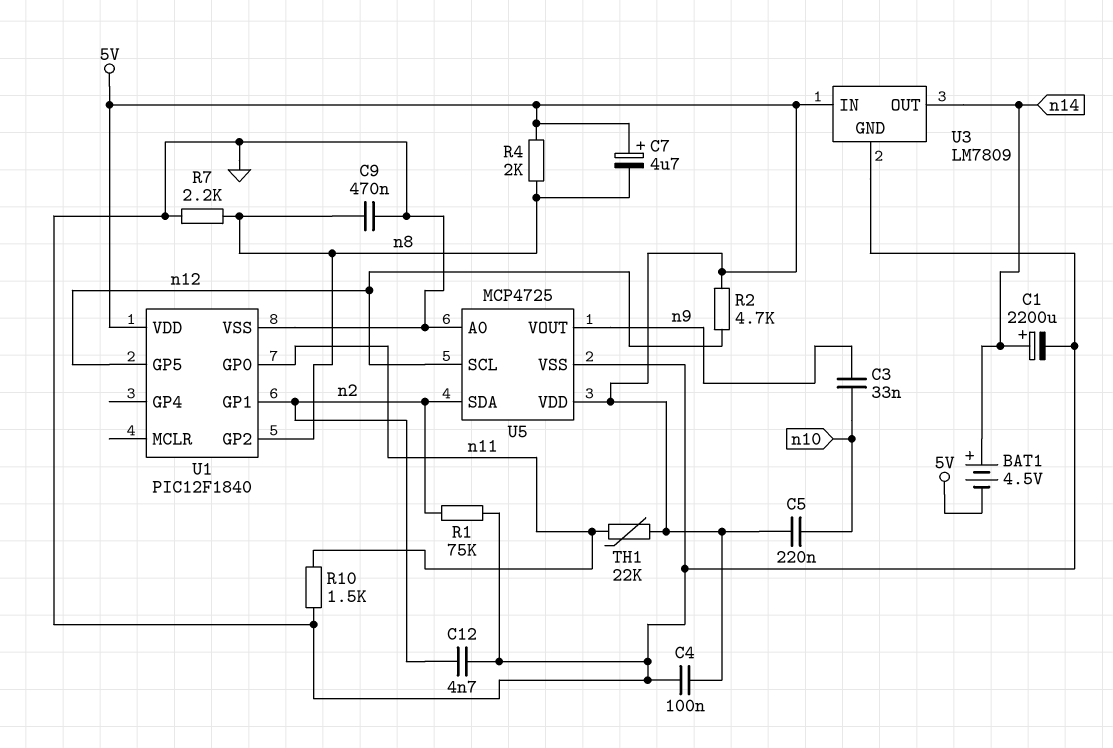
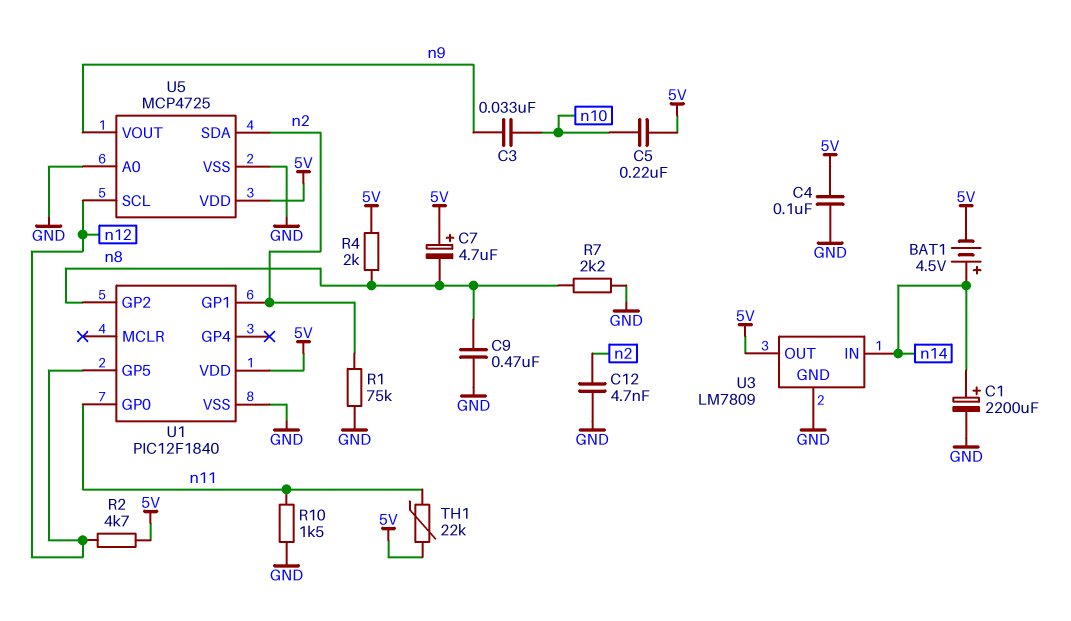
U3 pin IN: 5V -> n14
U3 pin OUT: n14 -> 5V

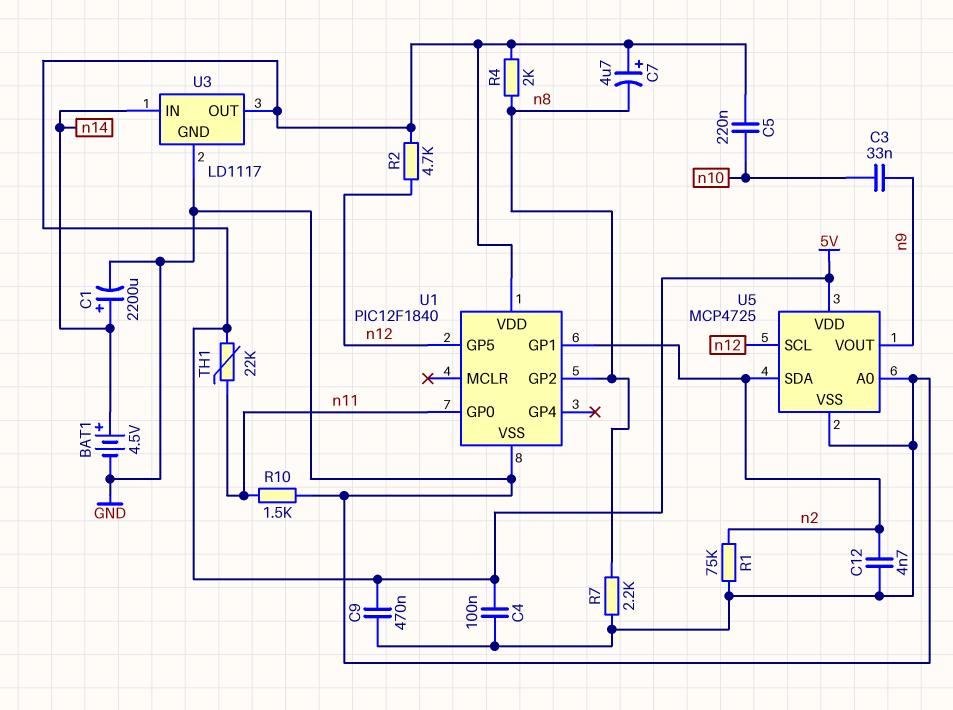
BAT1: 4.5V (plus n14, minus 5V) -> 4.5V (plus n14, minus GND)
C9: 470nF (GND, n8) -> 470nF (5V, GND)
U3: LM7809 -> LD1117

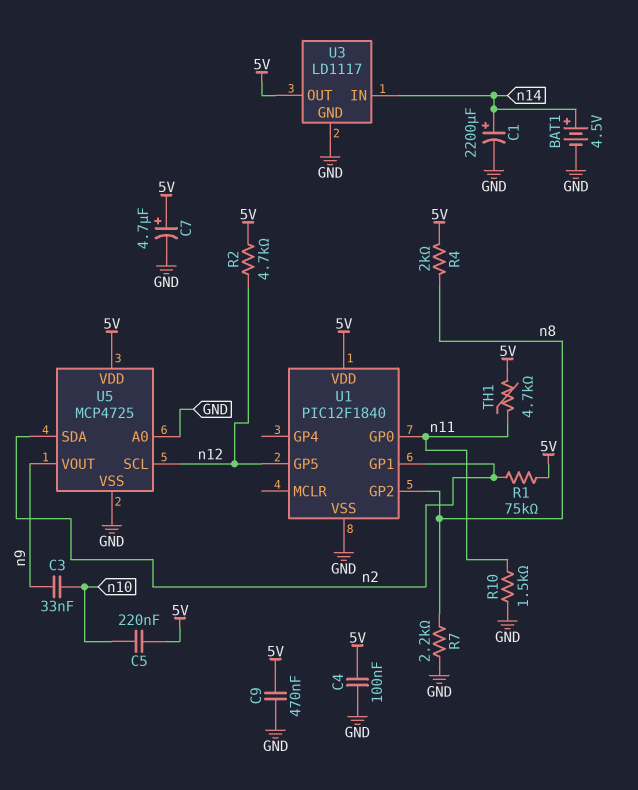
C7: 4.7uF (plus 5V, minus n8) -> 4.7uF (plus 5V, minus GND)
C12: 4.7nF (GND, n2) -> none
R1: 75k (GND, n2) -> 75k (5V, n2)
TH1: 22k (5V, n11) -> 4.7k (5V, n11)

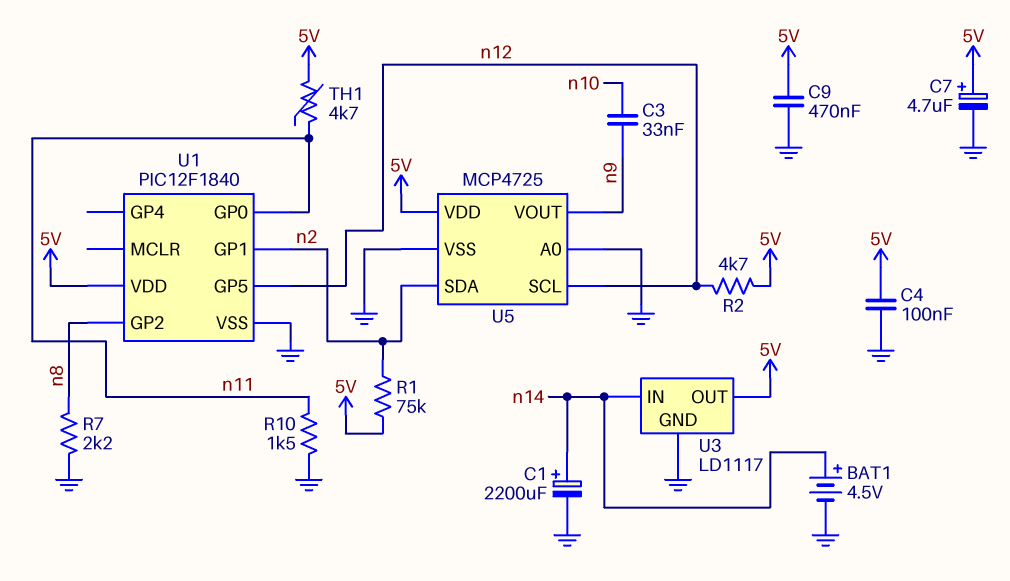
C5: 220nF (5V, n10) -> none
R4: 2k (5V, n8) -> none

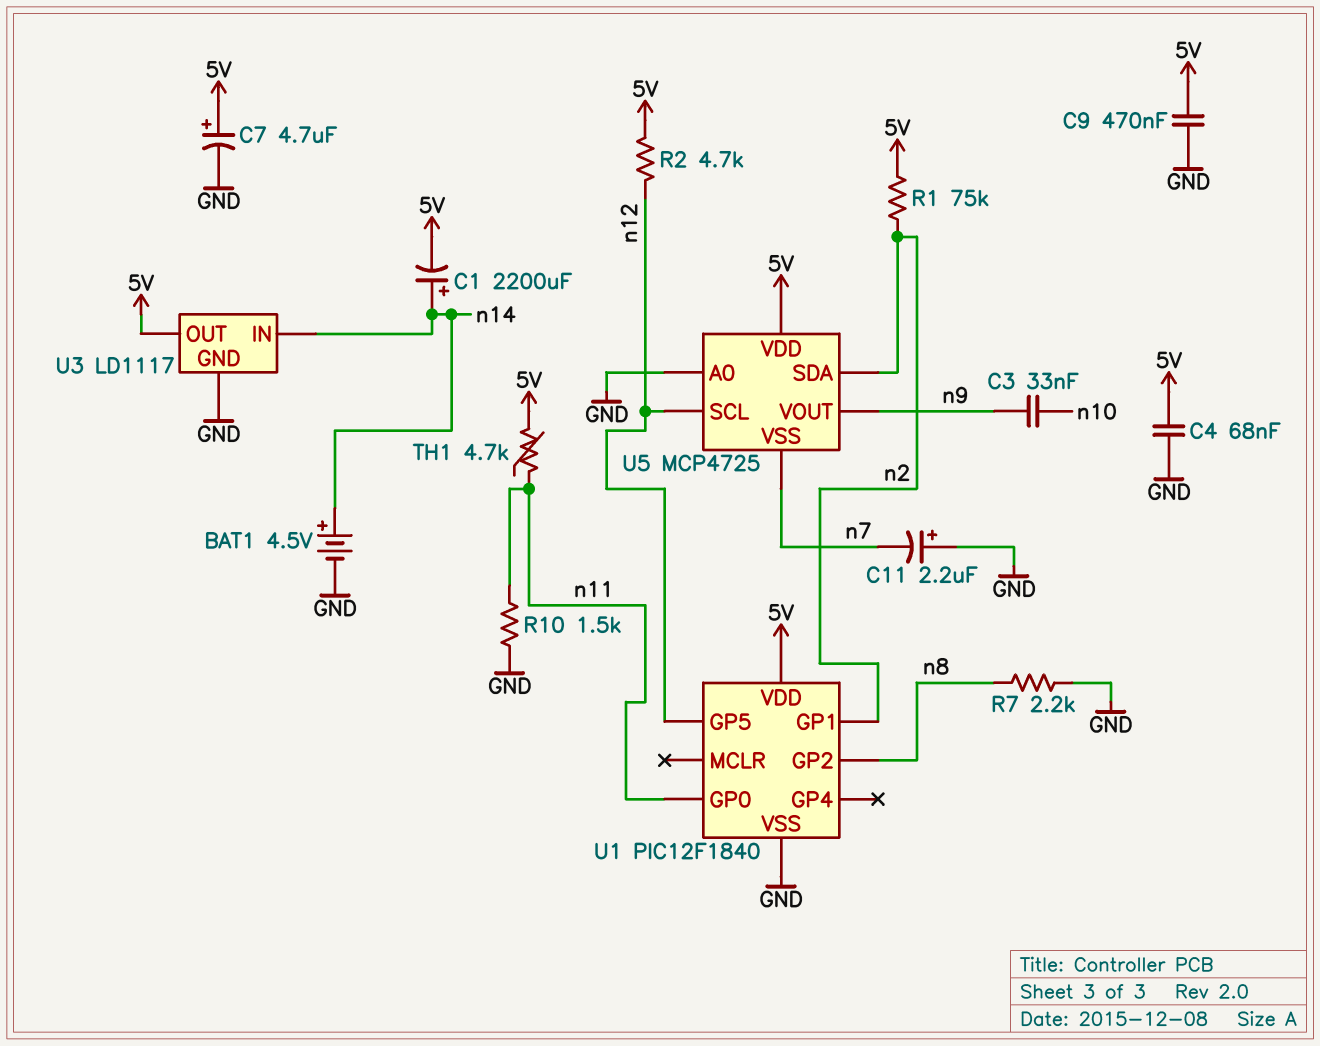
C1: 2200uF (plus n14, minus GND) -> 2200uF (plus n14, minus 5V)
C4: 100nF (5V, GND) -> 68nF (5V, GND)
C11: none -> 2.2uF (plus GND, minus n7)
U5 pin VSS: GND -> n7

